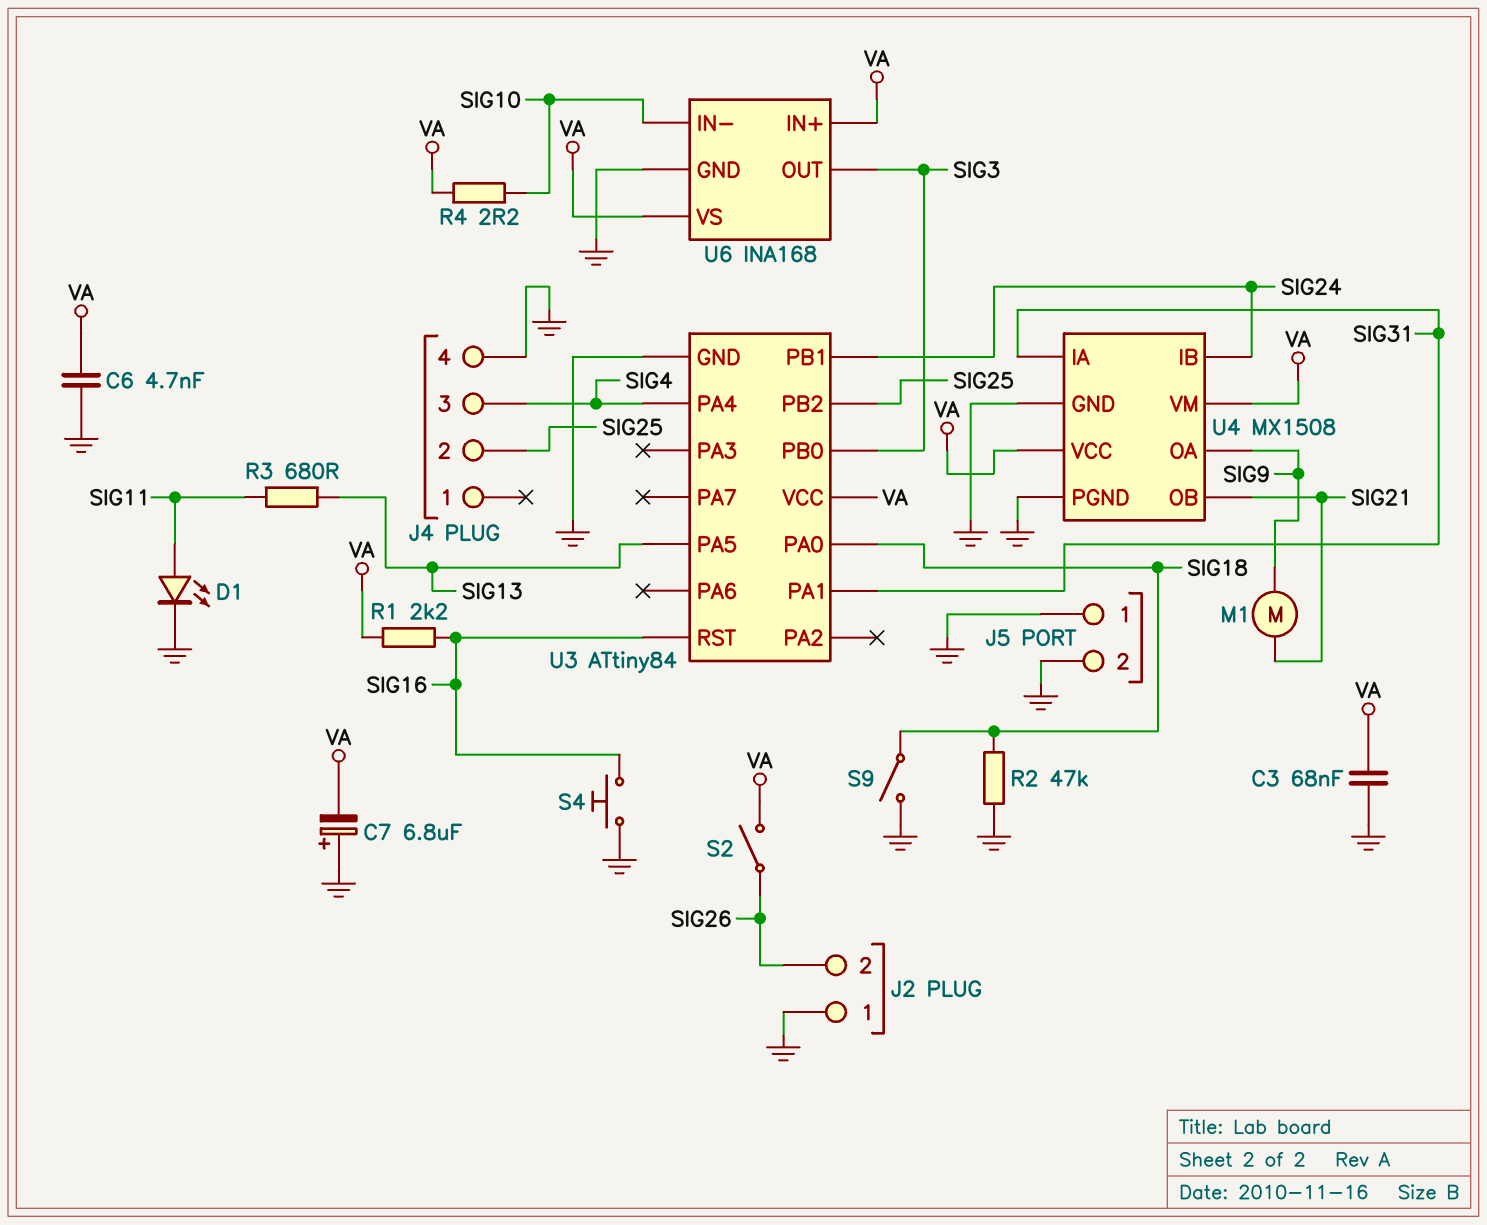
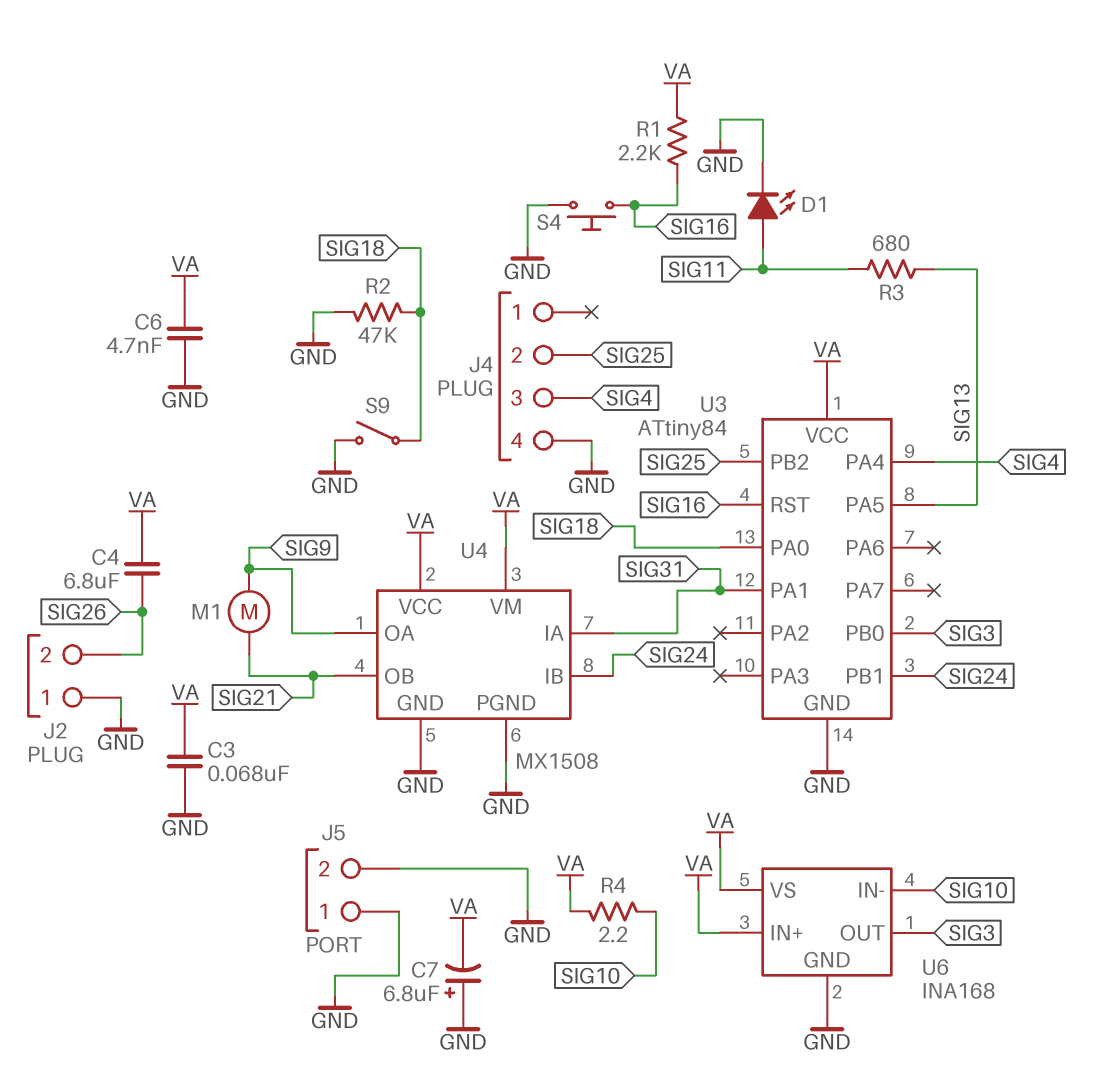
C4: none -> 6.8uF (SIG26, VA)
S2: switch (SIG26, VA) -> none

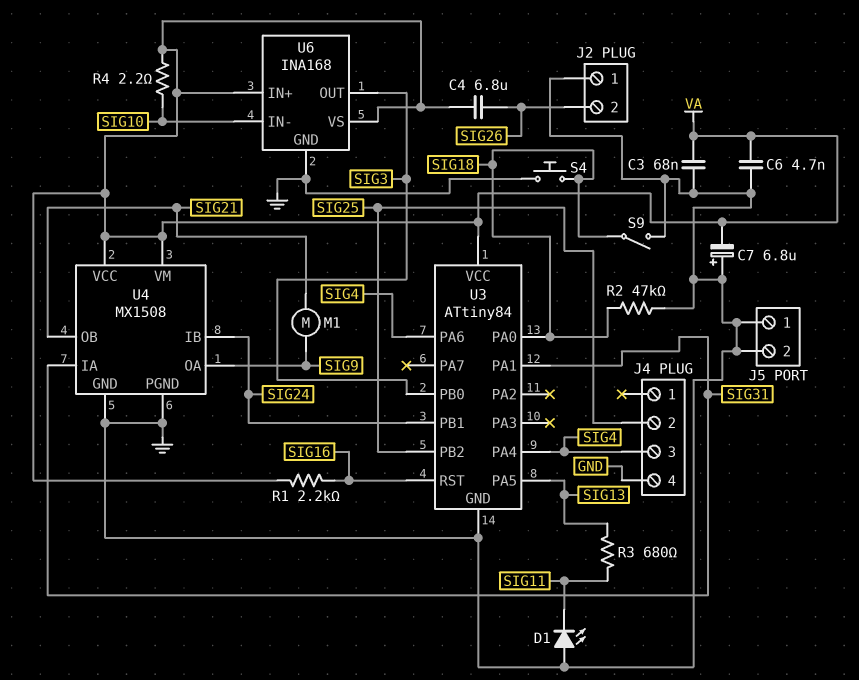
D1: LED (A SIG11, K GND) -> LED (A GND, K SIG11)
S4: button (GND, SIG16) -> button (GND, SIG18)
U3 pin PA6: none -> SIG4

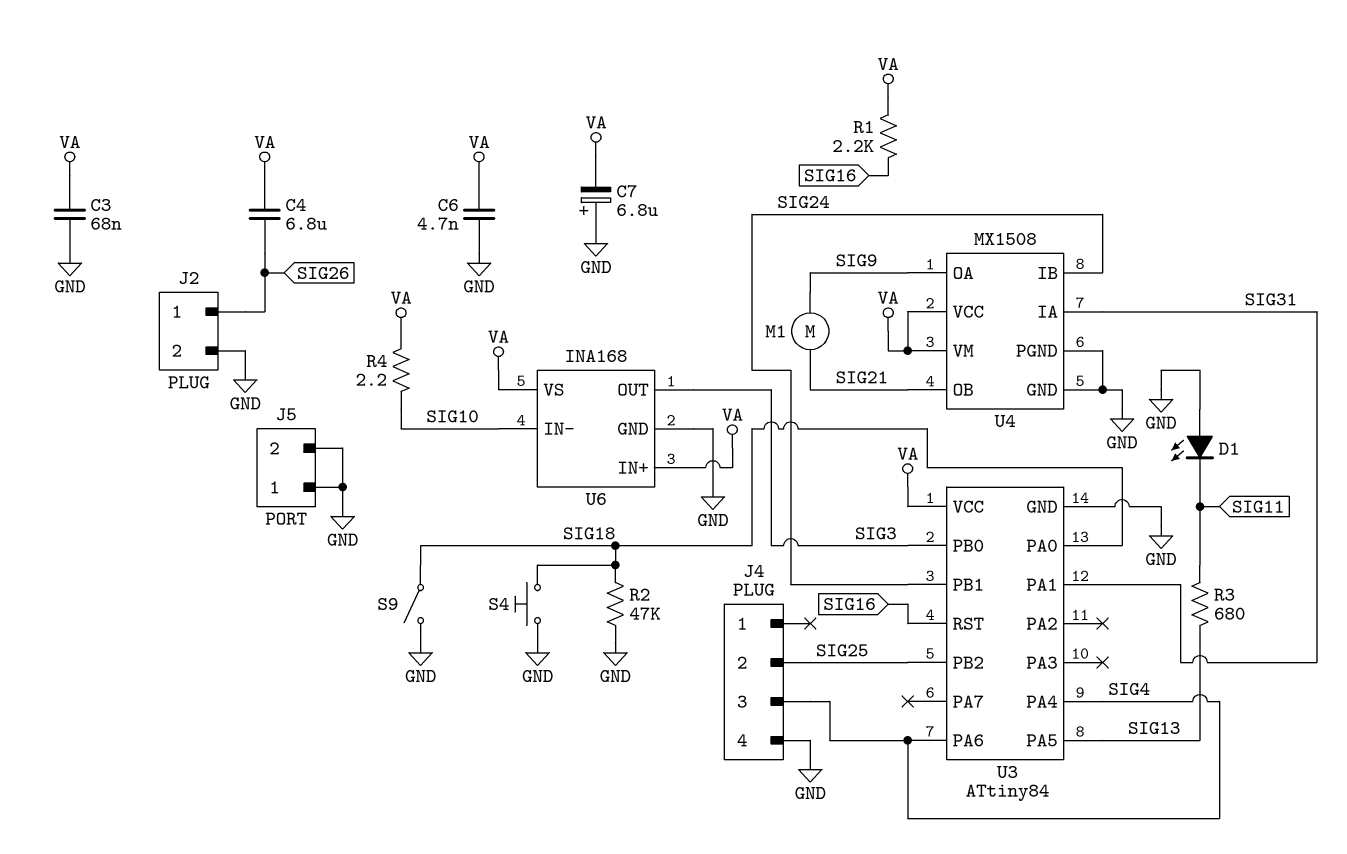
J2 pin 1: GND -> SIG26
J2 pin 2: SIG26 -> GND

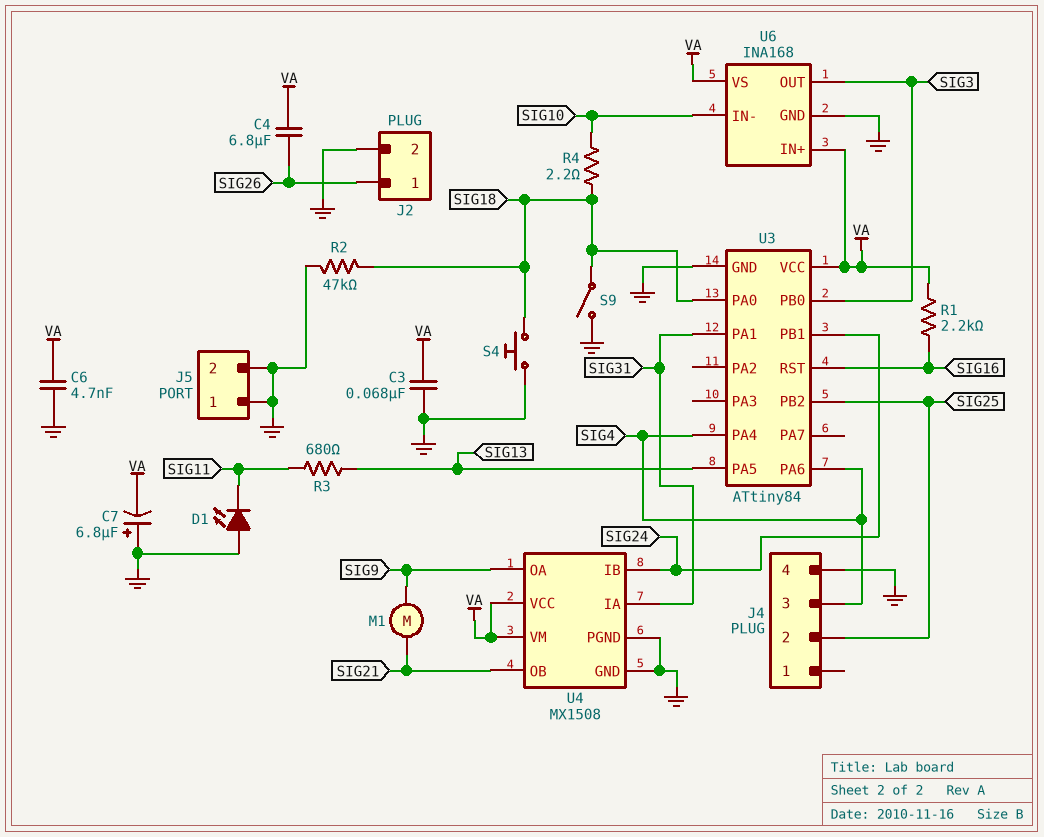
R4: 2.2 (SIG10, VA) -> 2.2 (SIG10, SIG18)

